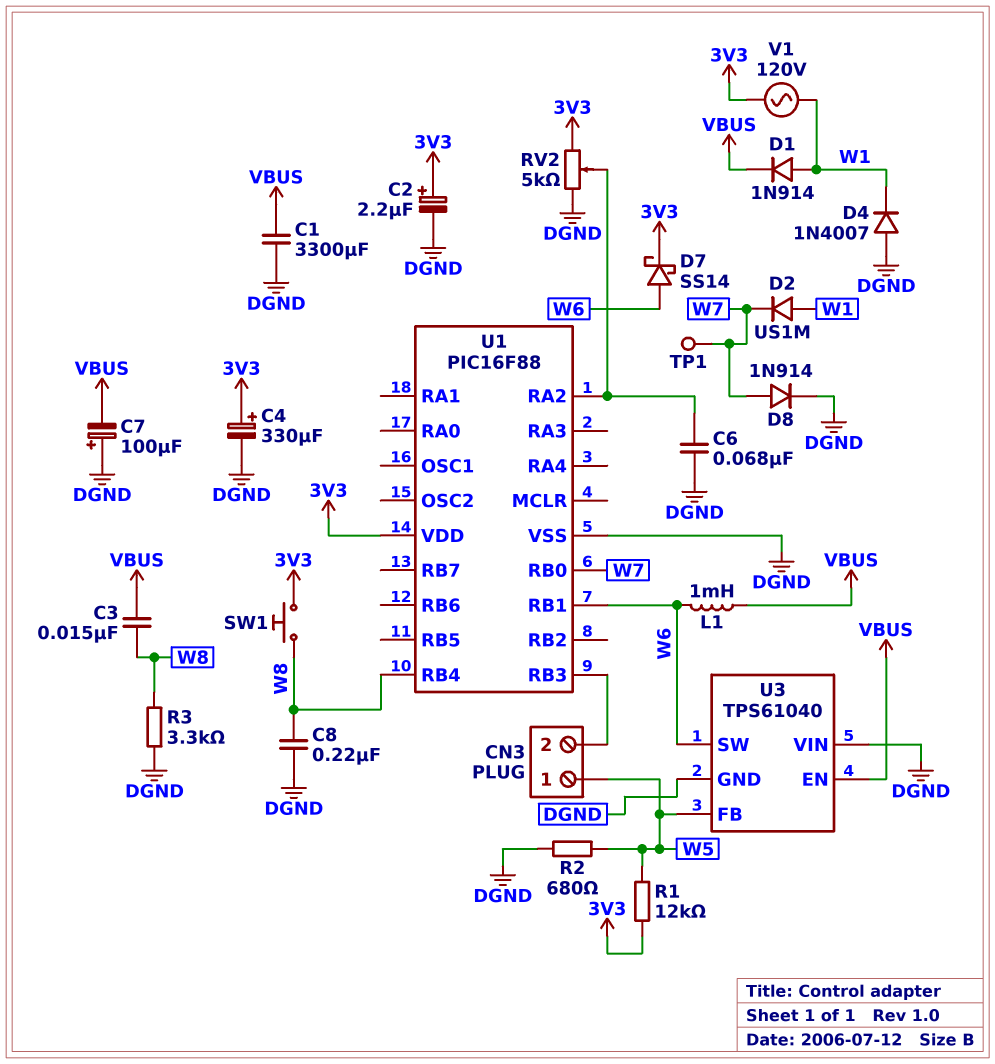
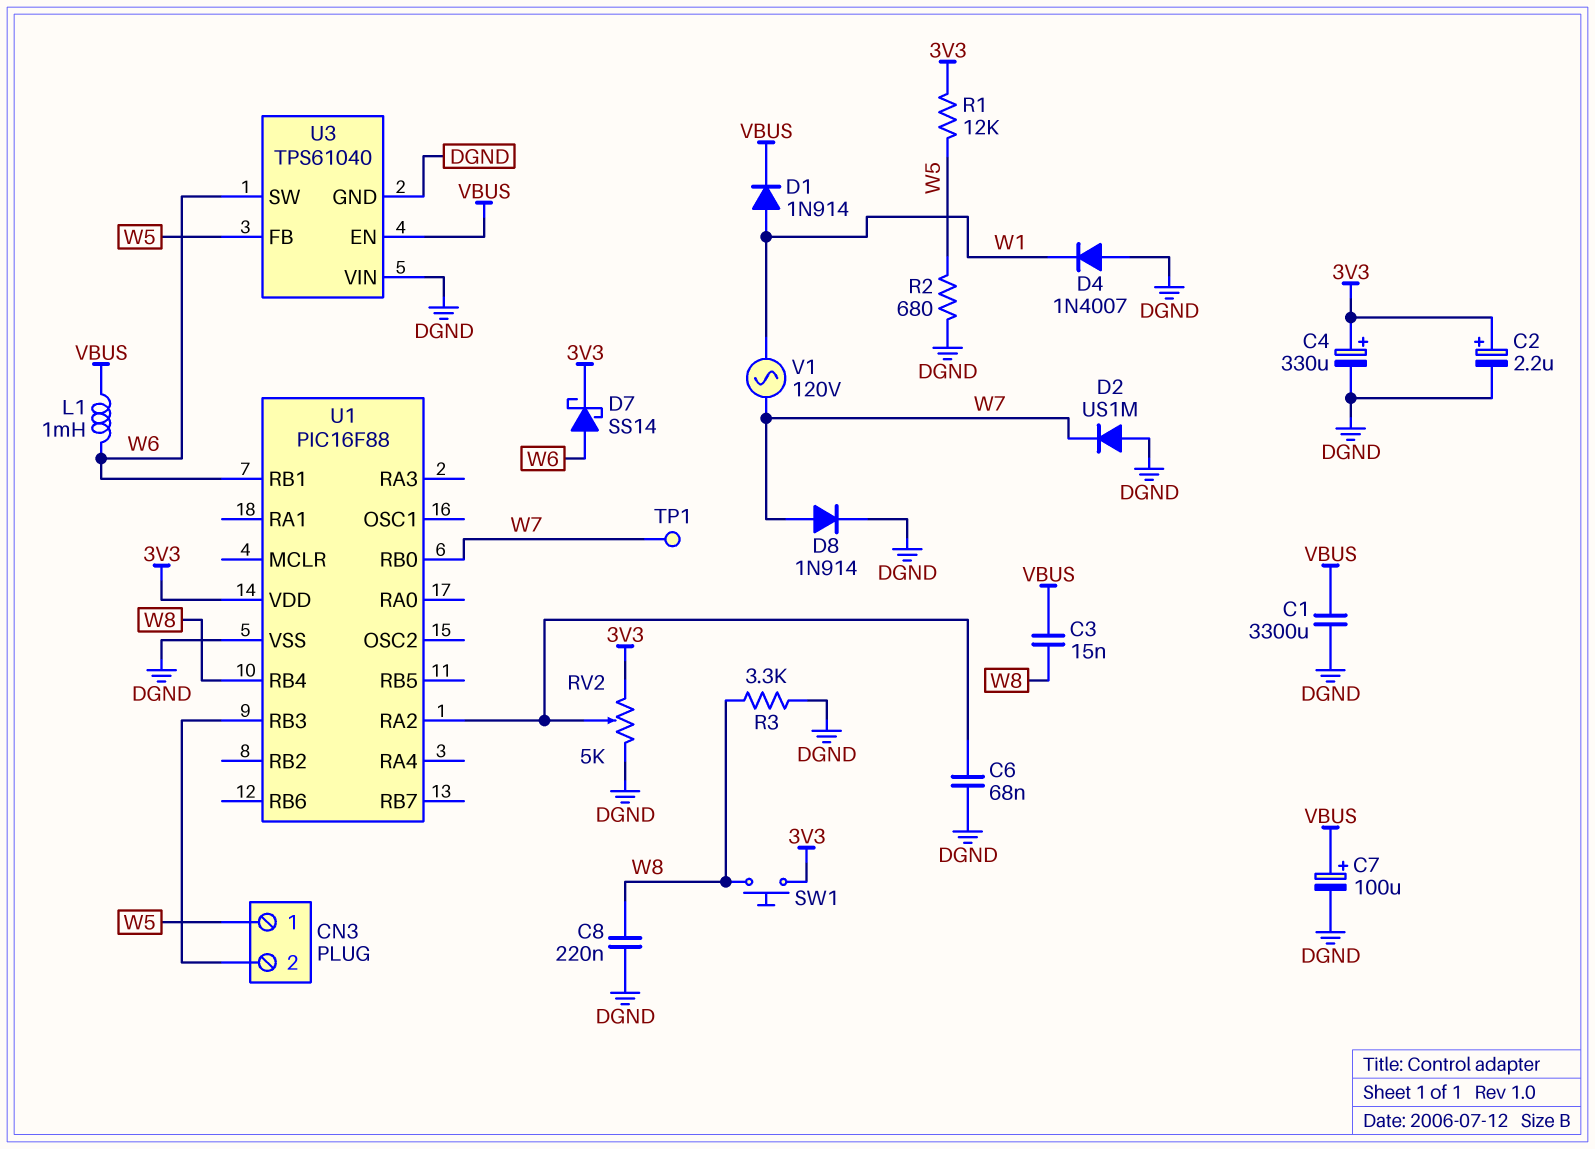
C7: 100uF (plus DGND, minus VBUS) -> 100uF (plus VBUS, minus DGND)
D2: diode US1M (A W1, K W7) -> diode US1M (A DGND, K W7)
V1: AC 120V (3V3, W1) -> AC 120V (W1, W7)

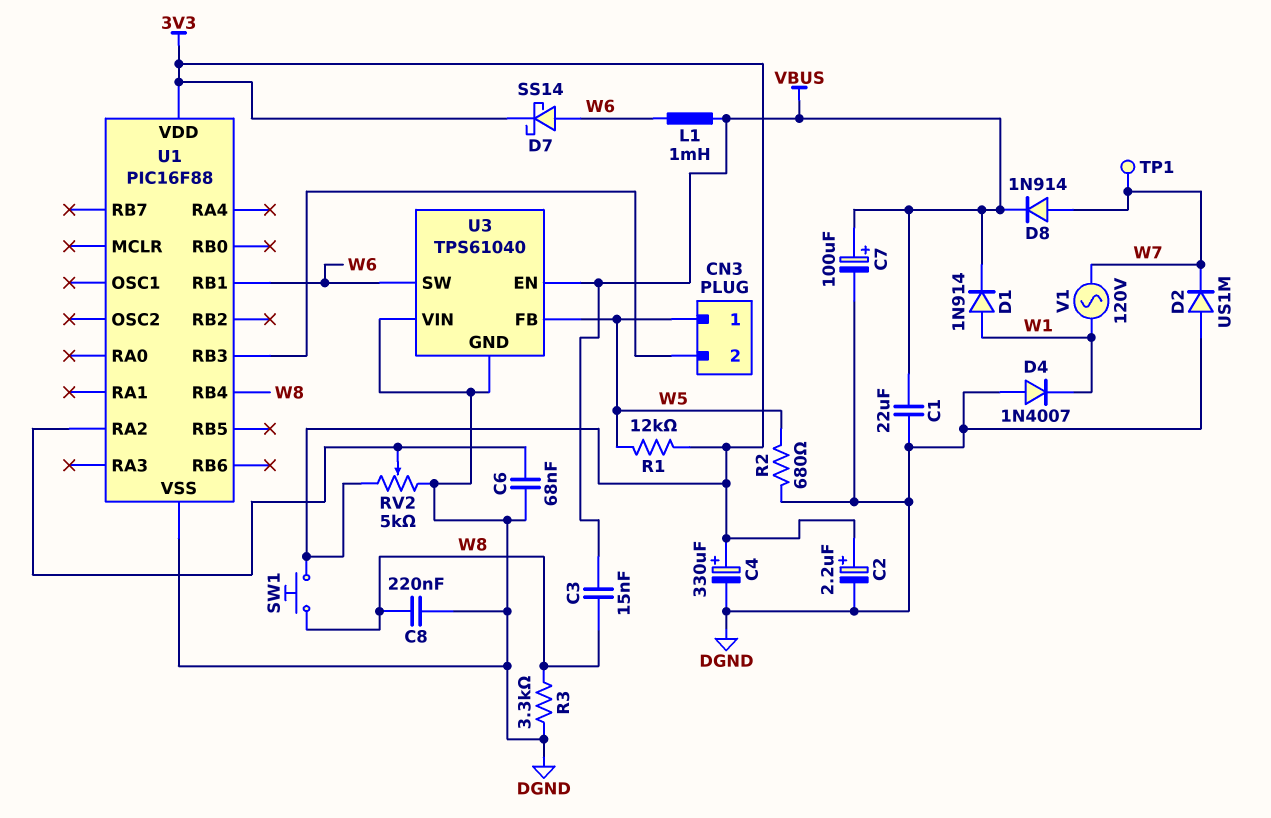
C1: 3300uF (DGND, VBUS) -> 22uF (DGND, VBUS)
D8: diode 1N914 (A W7, K DGND) -> diode 1N914 (A W7, K VBUS)
U1 pin RB0: W7 -> none

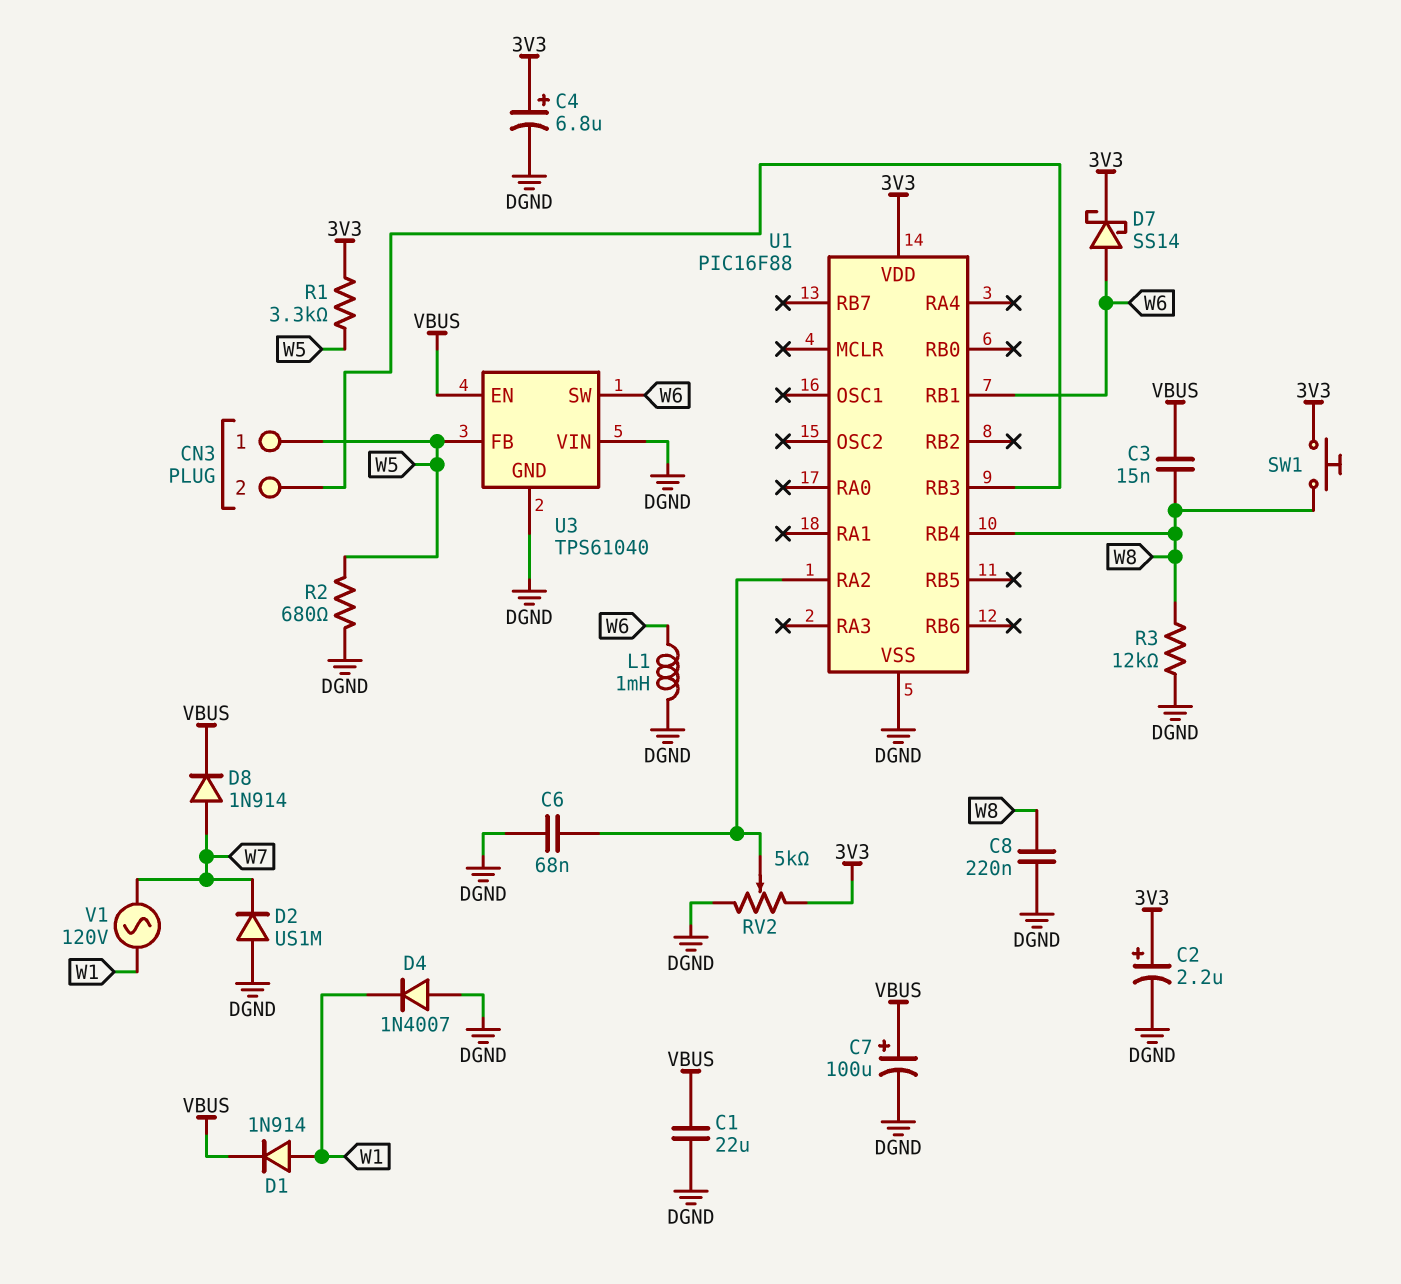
C4: 330uF (plus 3V3, minus DGND) -> 6.8uF (plus 3V3, minus DGND)
L1: 1mH (VBUS, W6) -> 1mH (DGND, W6)
R1: 12k (3V3, W5) -> 3.3k (3V3, W5)
R3: 3.3k (DGND, W8) -> 12k (DGND, W8)
TP1: test point (W7) -> none

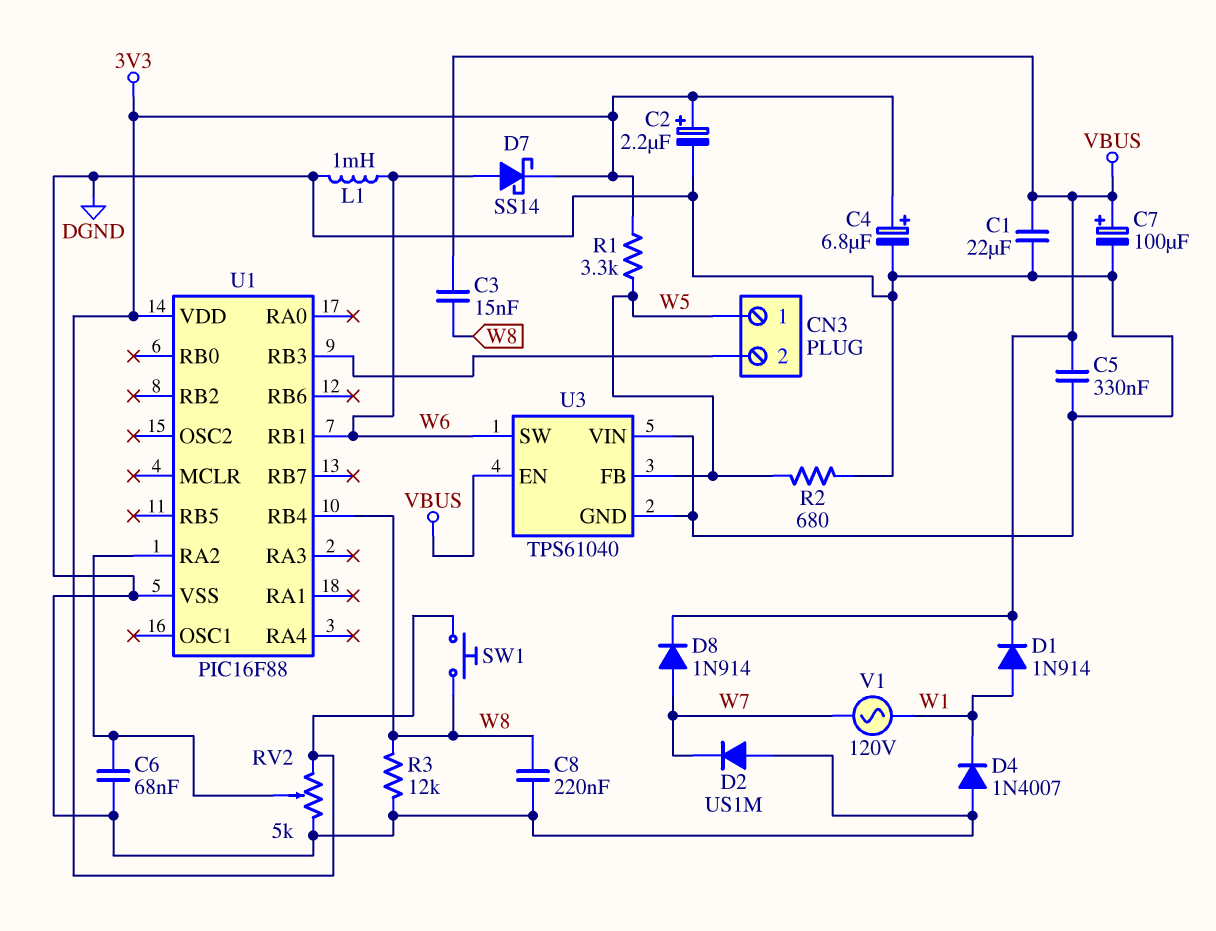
C5: none -> 330nF (DGND, VBUS)

